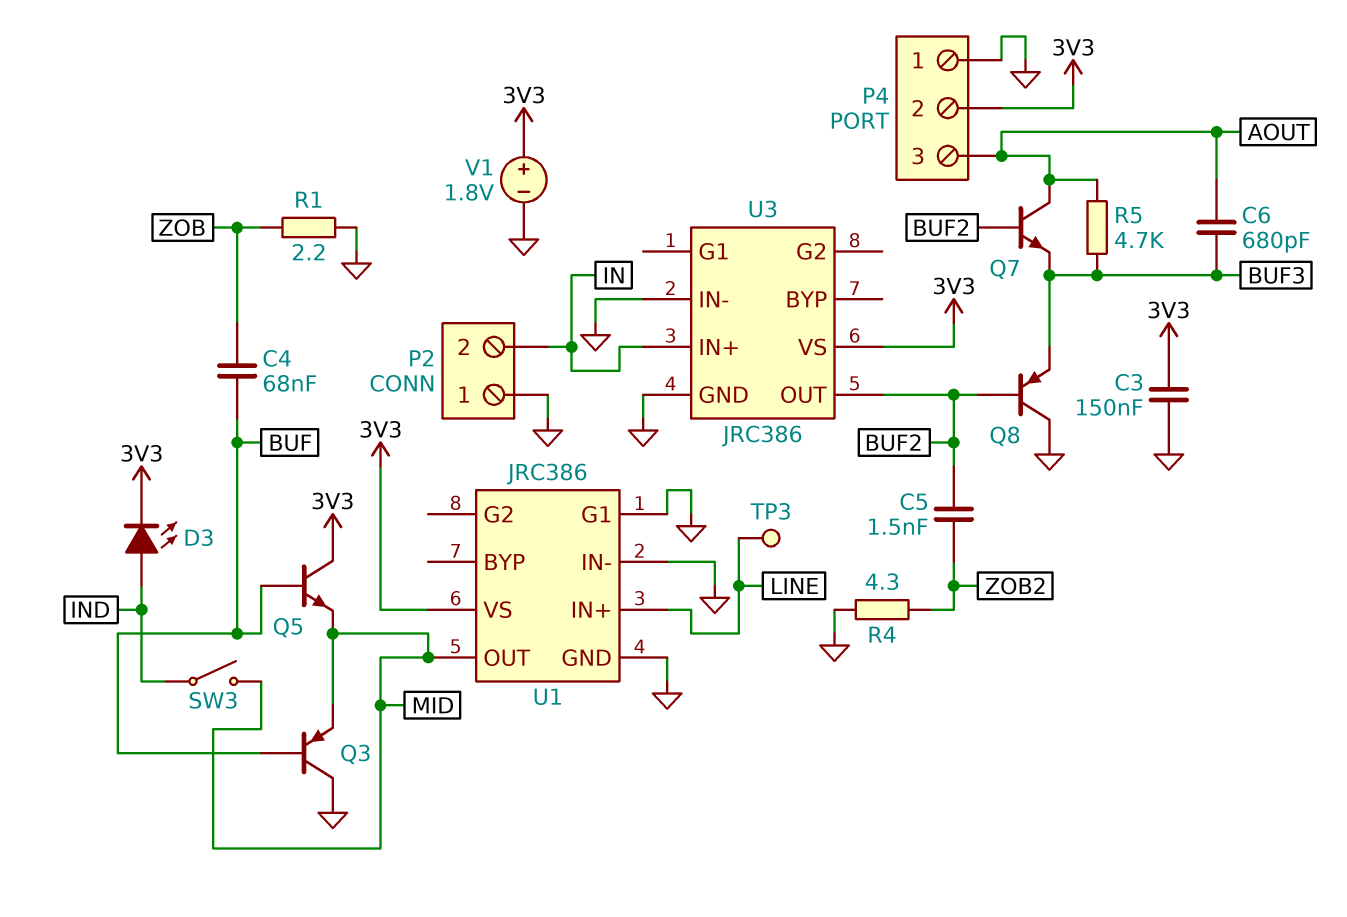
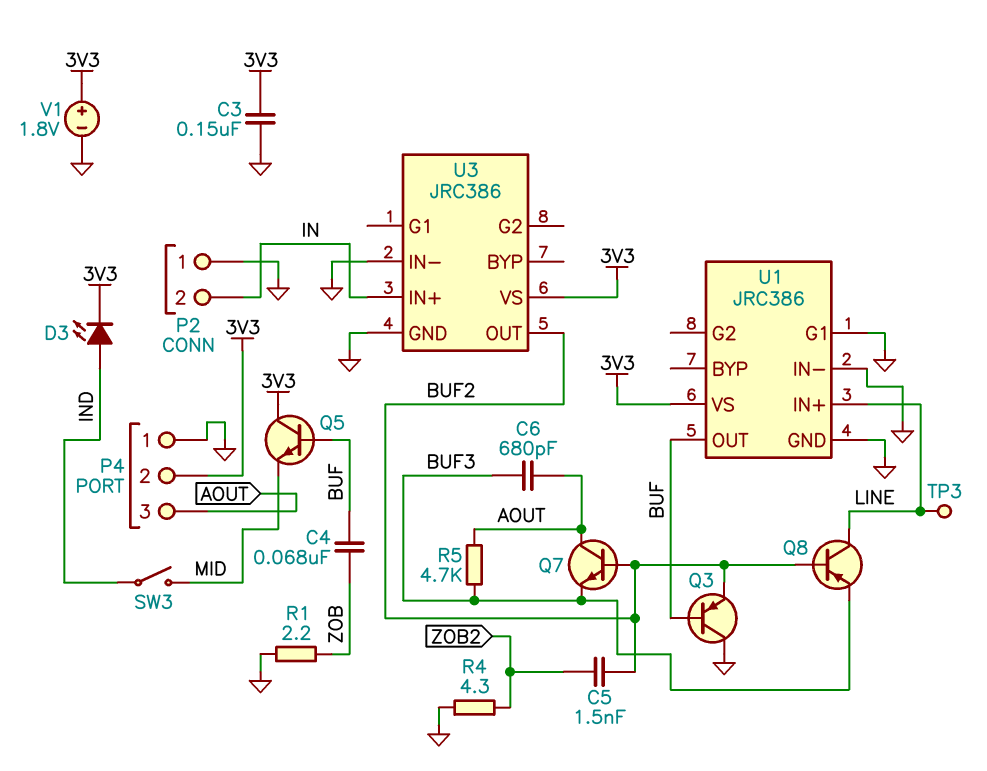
Q3: PNP (B BUF, C GND, E MID) -> PNP (B BUF, C GND, E BUF2)
Q8: PNP (B BUF2, C GND, E BUF3) -> PNP (B BUF2, C LINE, E BUF3)
U1 pin OUT: MID -> BUF

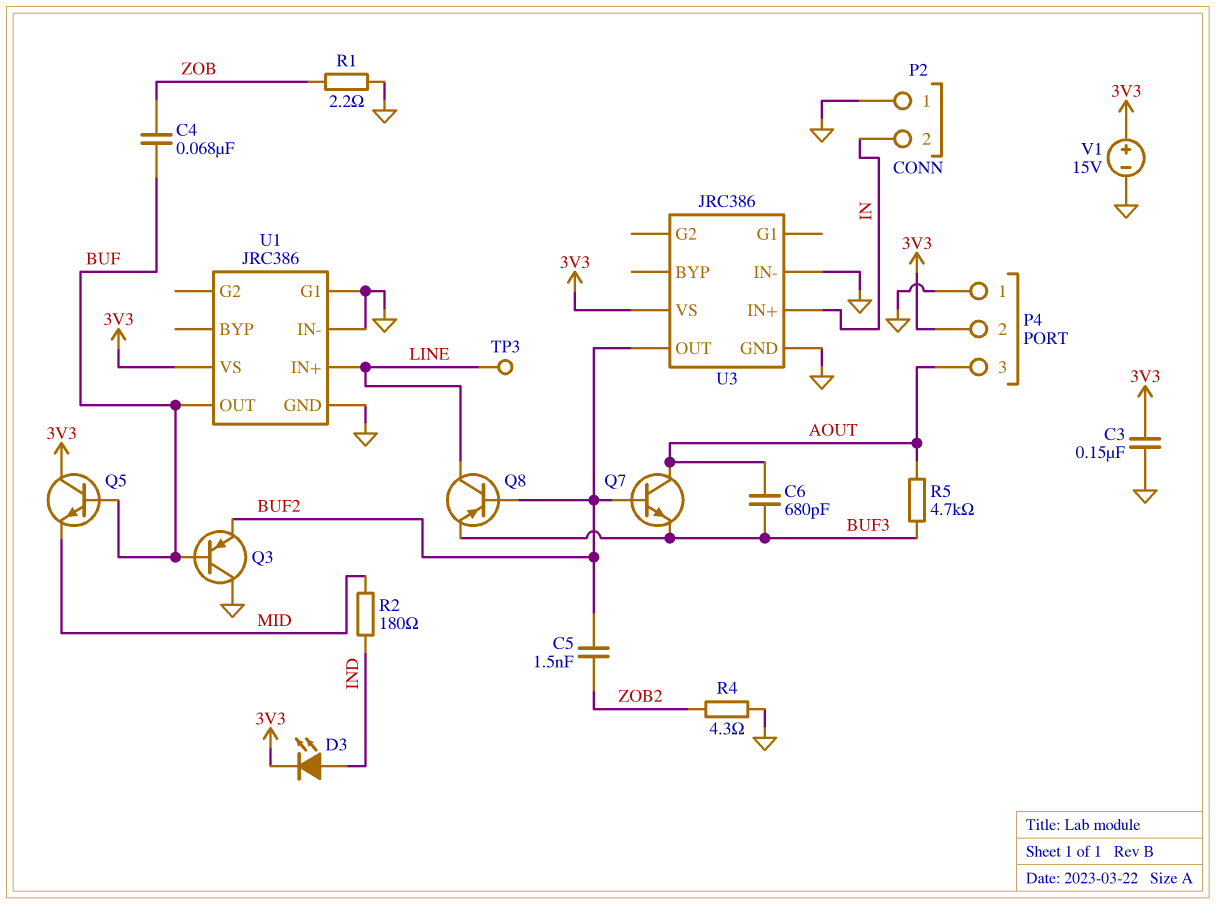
R2: none -> 180 (IND, MID)
SW3: switch (IND, MID) -> none
V1: 1.8V (plus 3V3, minus GND) -> 15V (plus 3V3, minus GND)

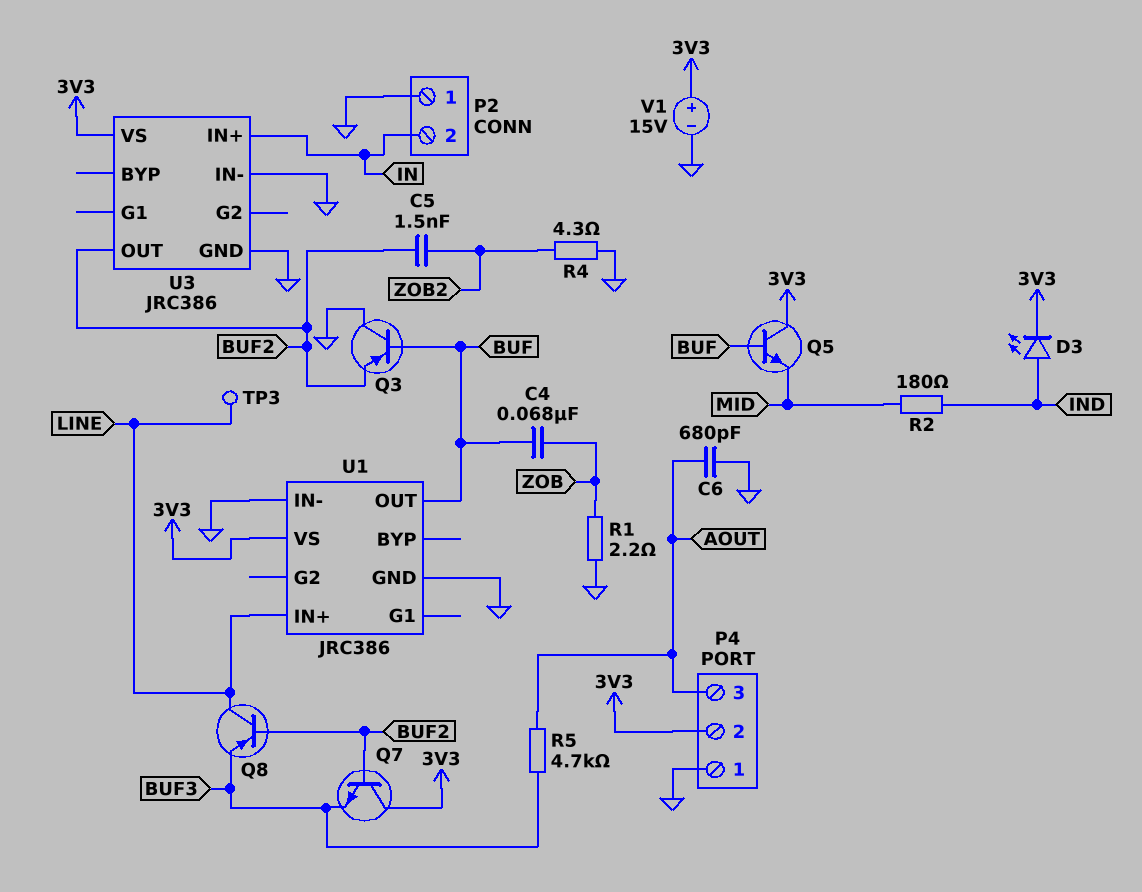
C3: 150nF (3V3, GND) -> none
C6: 680pF (AOUT, BUF3) -> 680pF (AOUT, GND)
Q7: NPN (B BUF2, C AOUT, E BUF3) -> NPN (B BUF2, C 3V3, E BUF3)
U1 pin G1: GND -> none

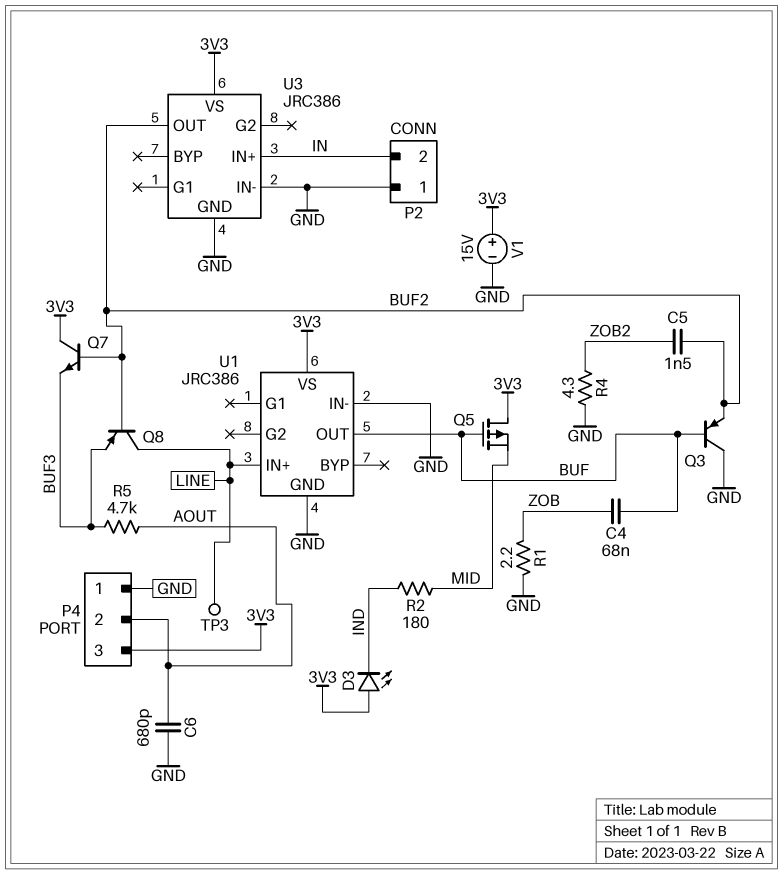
D3: LED (A IND, K 3V3) -> LED (A 3V3, K IND)
P4 pin 2: 3V3 -> AOUT
P4 pin 3: AOUT -> 3V3
Q5: NPN (B BUF, C 3V3, E MID) -> PMOS (G BUF, D 3V3, S MID)

